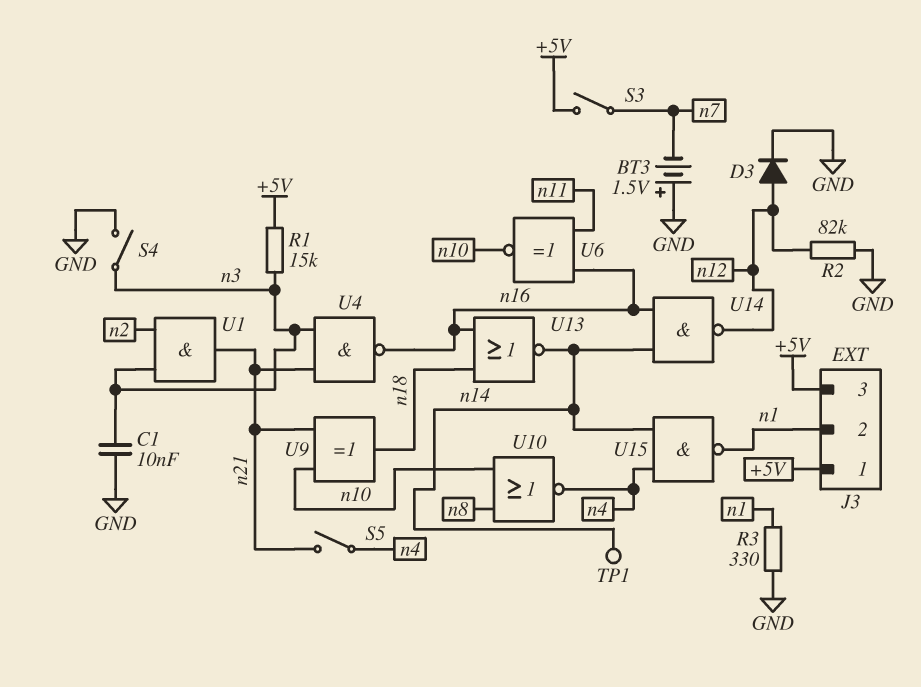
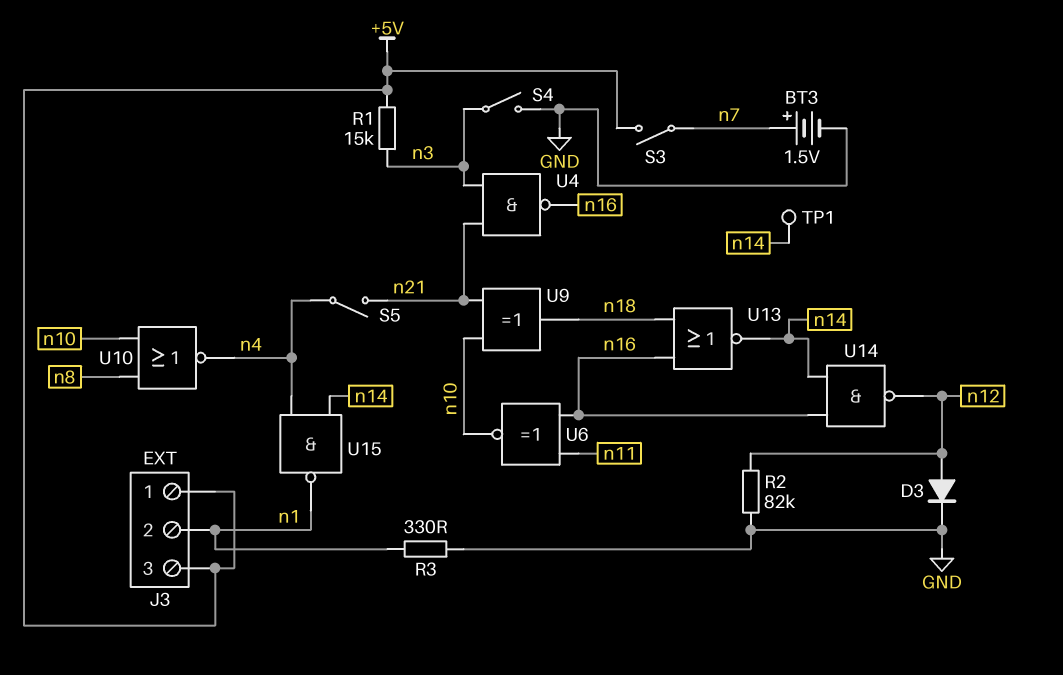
BT3: 1.5V (plus GND, minus n7) -> 1.5V (plus n7, minus GND)
C1: 10nF (GND, n3) -> none
U1: AND (in n2, in n3, out n21) -> none

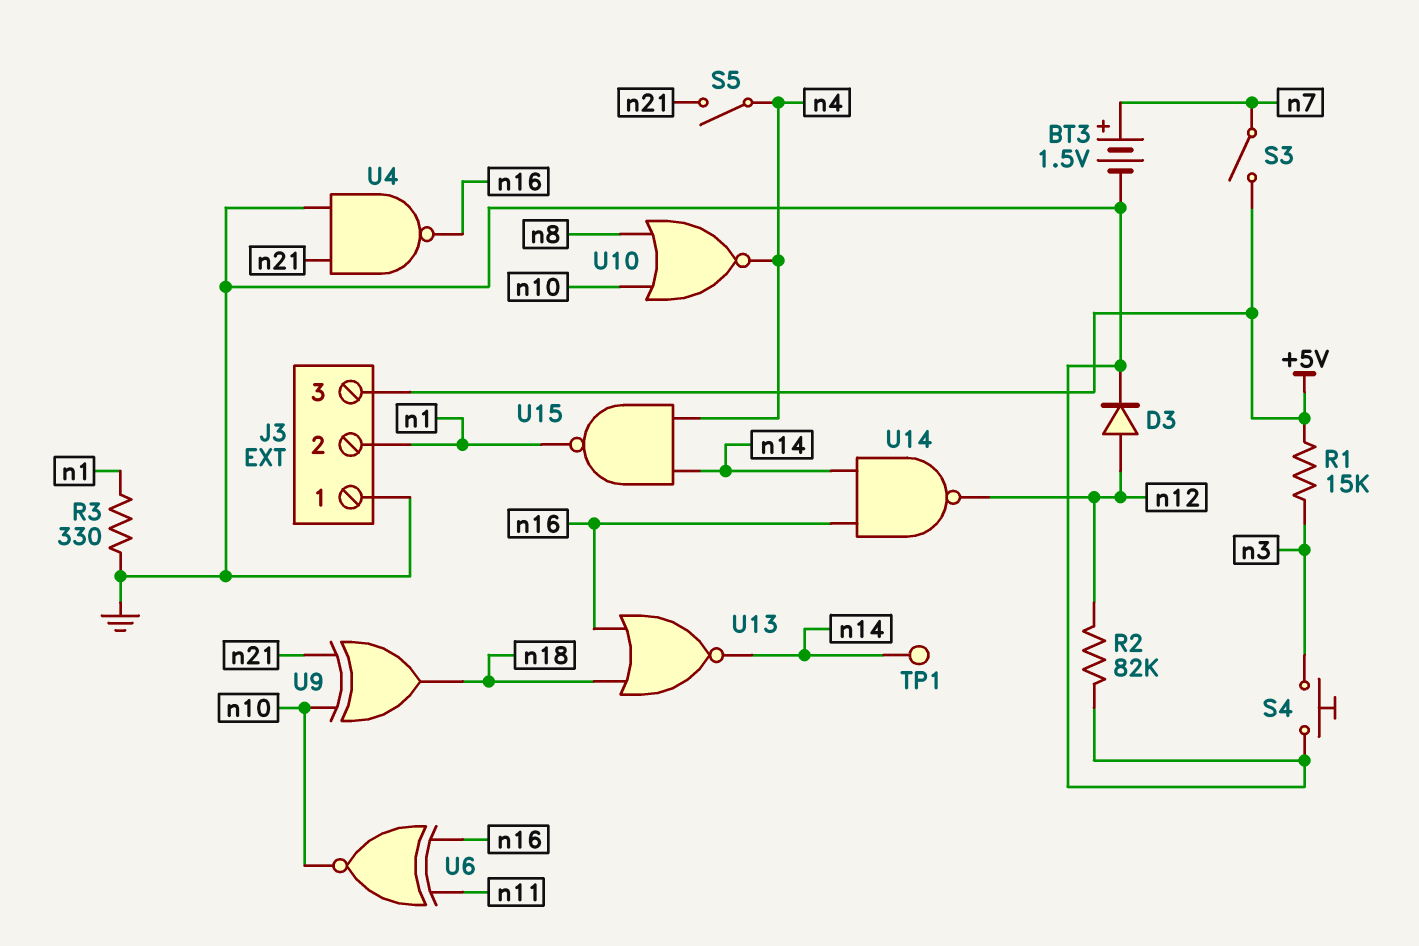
J3 pin 1: +5V -> GND
S4: switch (GND, n3) -> button (GND, n3)
U4: NAND (in n3, in n21, out n16) -> NAND (in GND, in n21, out n16)

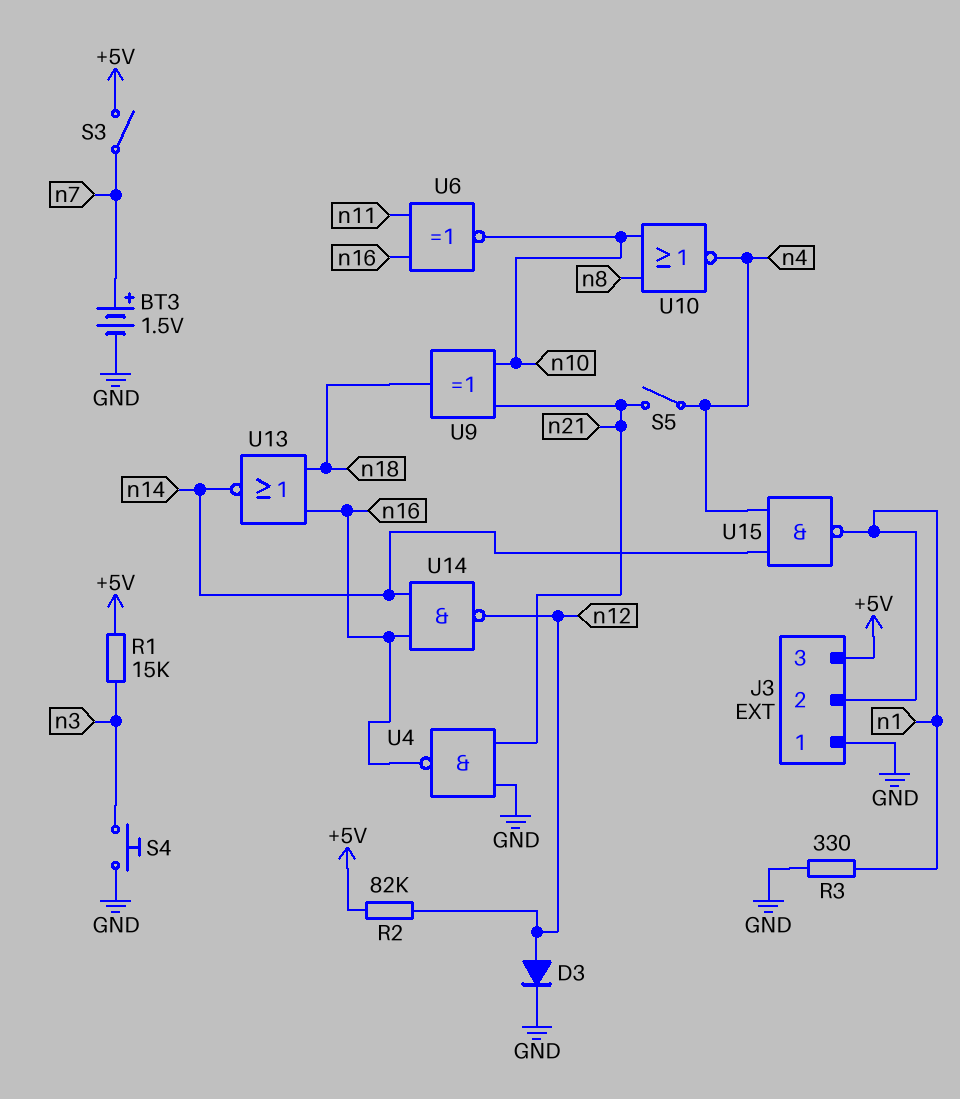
R2: 82k (GND, n12) -> 82k (+5V, n12)
TP1: test point (n14) -> none

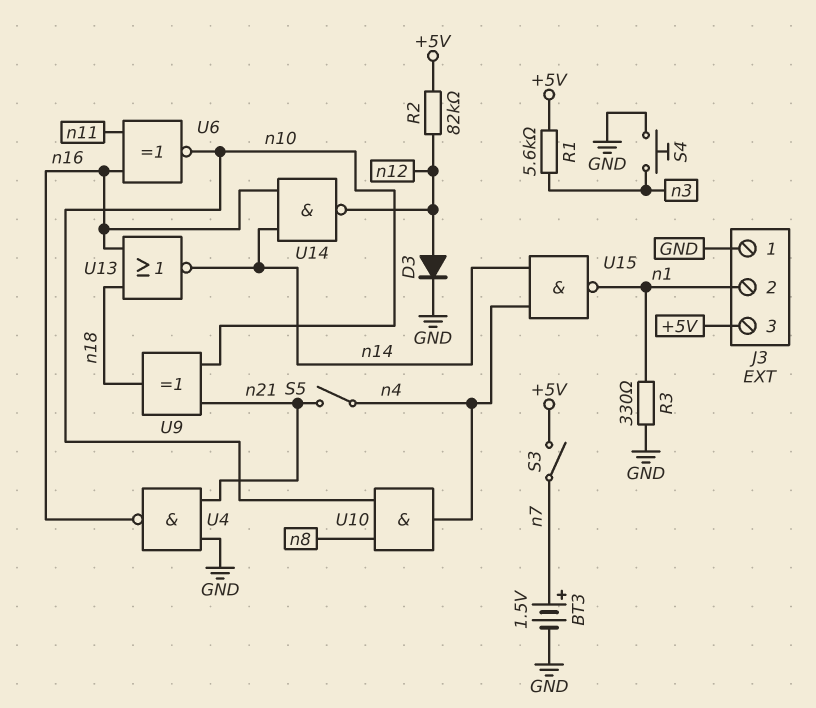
R1: 15k (+5V, n3) -> 5.6k (+5V, n3)
U10: NOR (in n8, in n10, out n4) -> AND (in n8, in n10, out n4)

